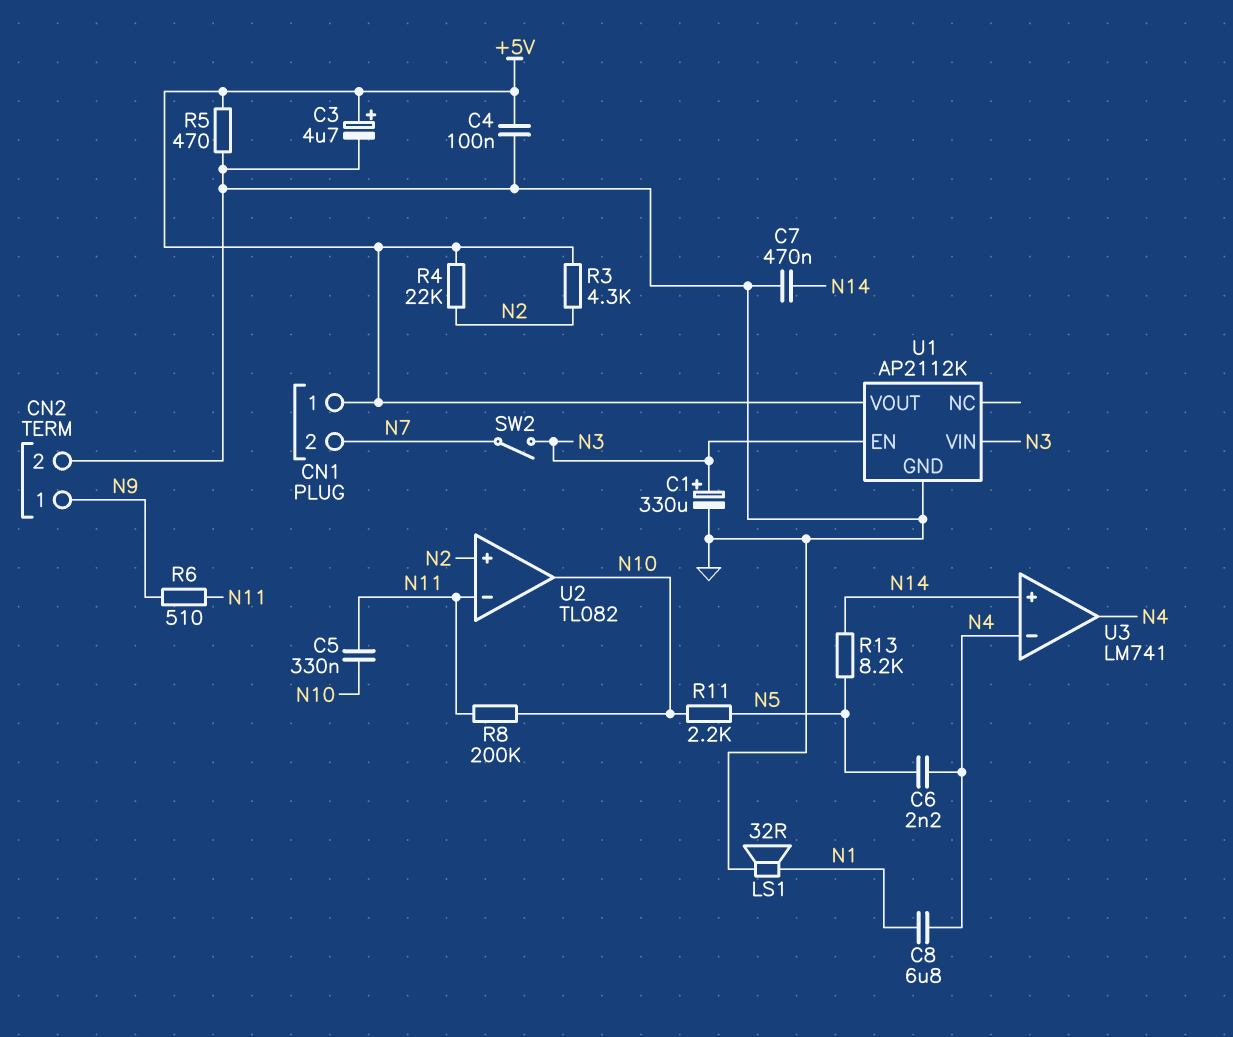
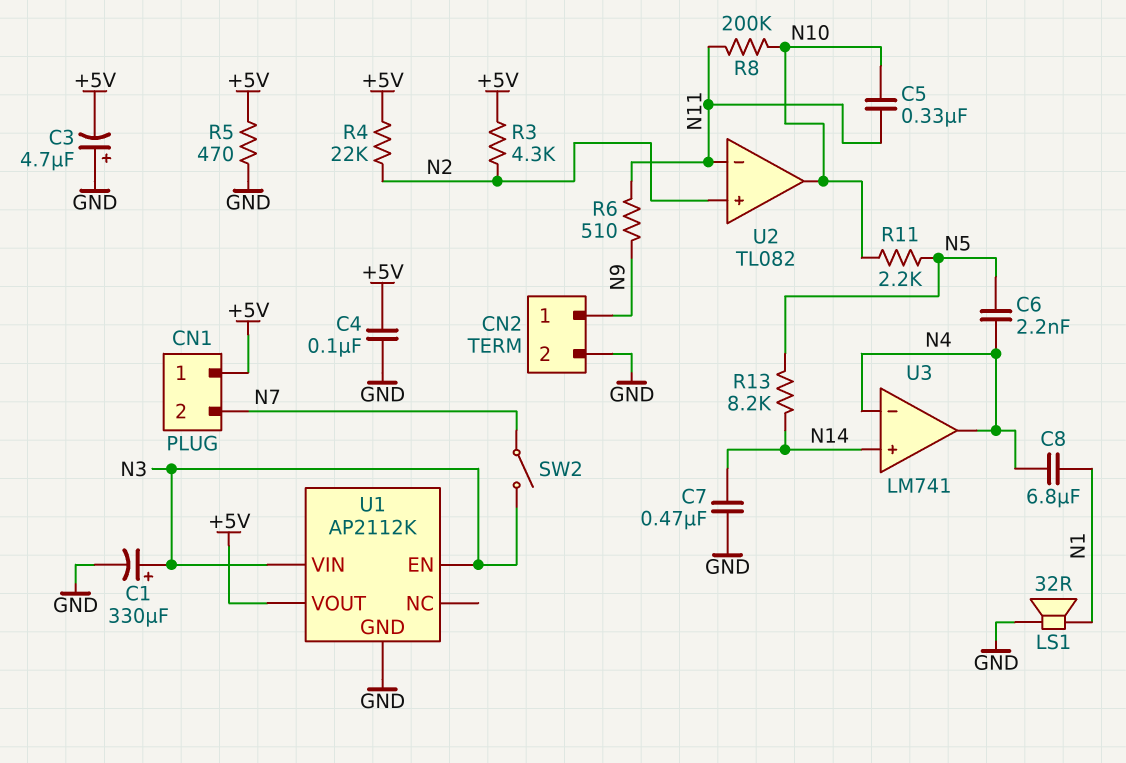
C3: 4.7uF (plus +5V, minus GND) -> 4.7uF (plus GND, minus +5V)

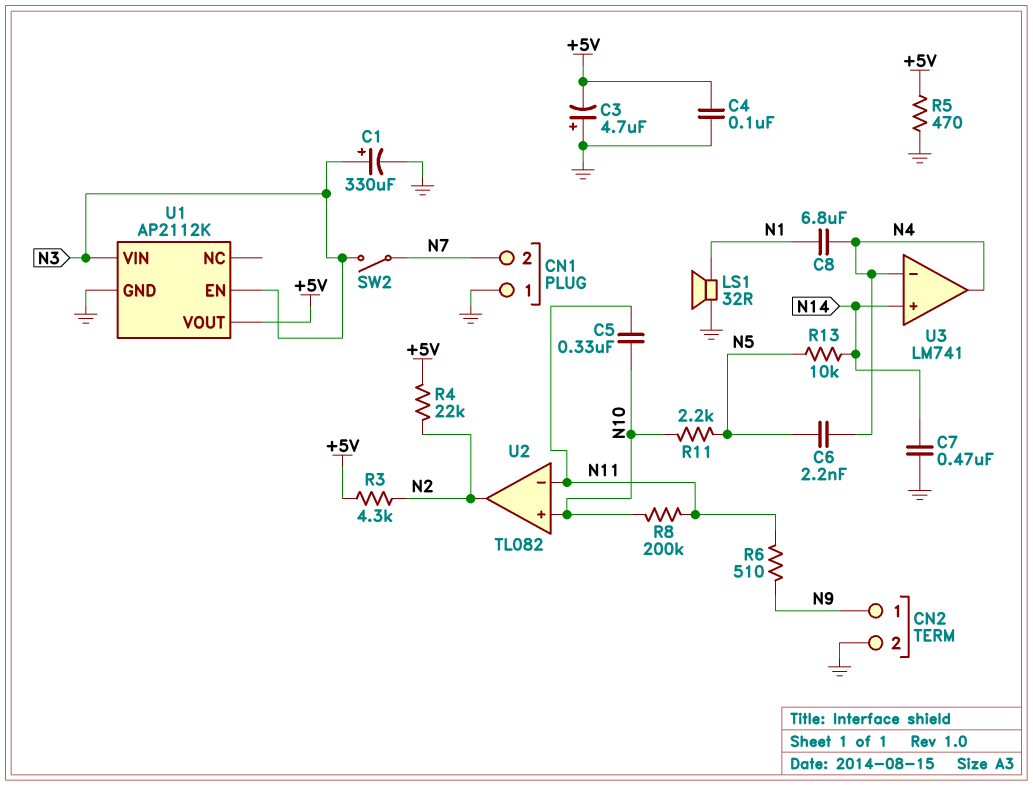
CN1 pin 1: +5V -> GND
R13: 8.2k (N5, N14) -> 10k (N5, N14)
U2 pin in+: N2 -> N10
U2 pin out: N10 -> N2

